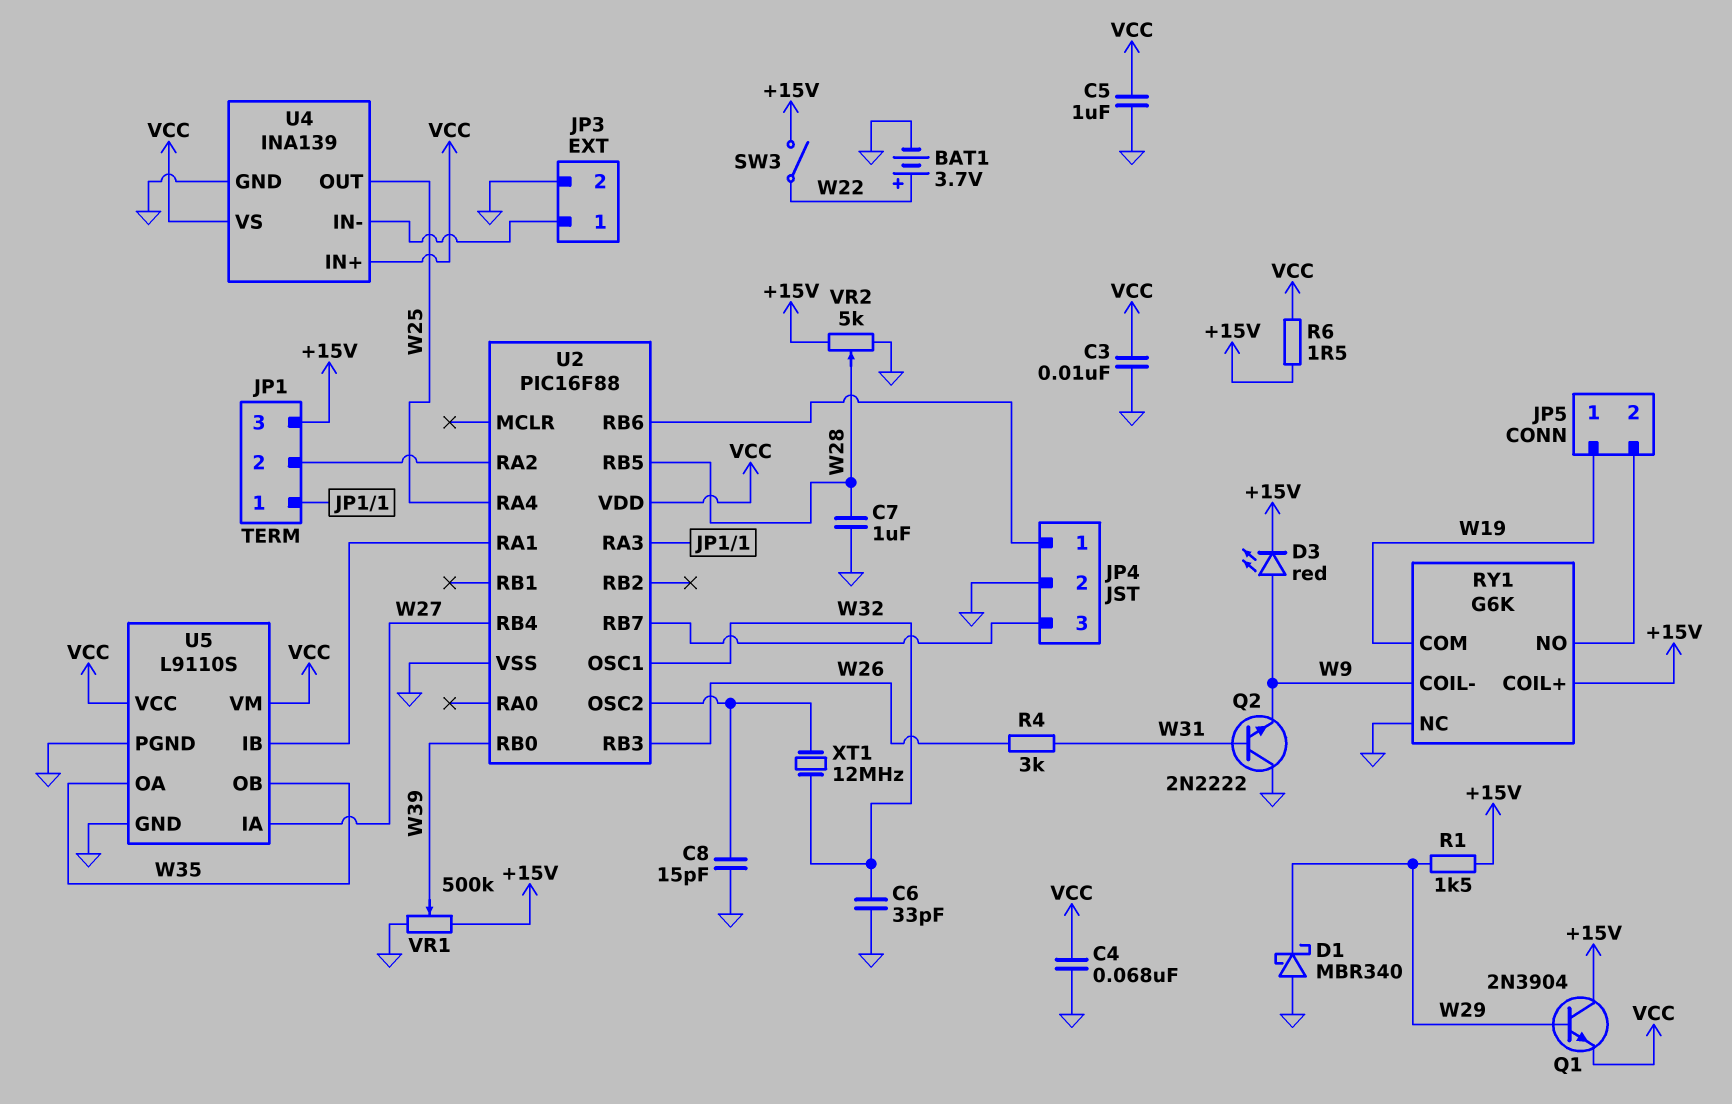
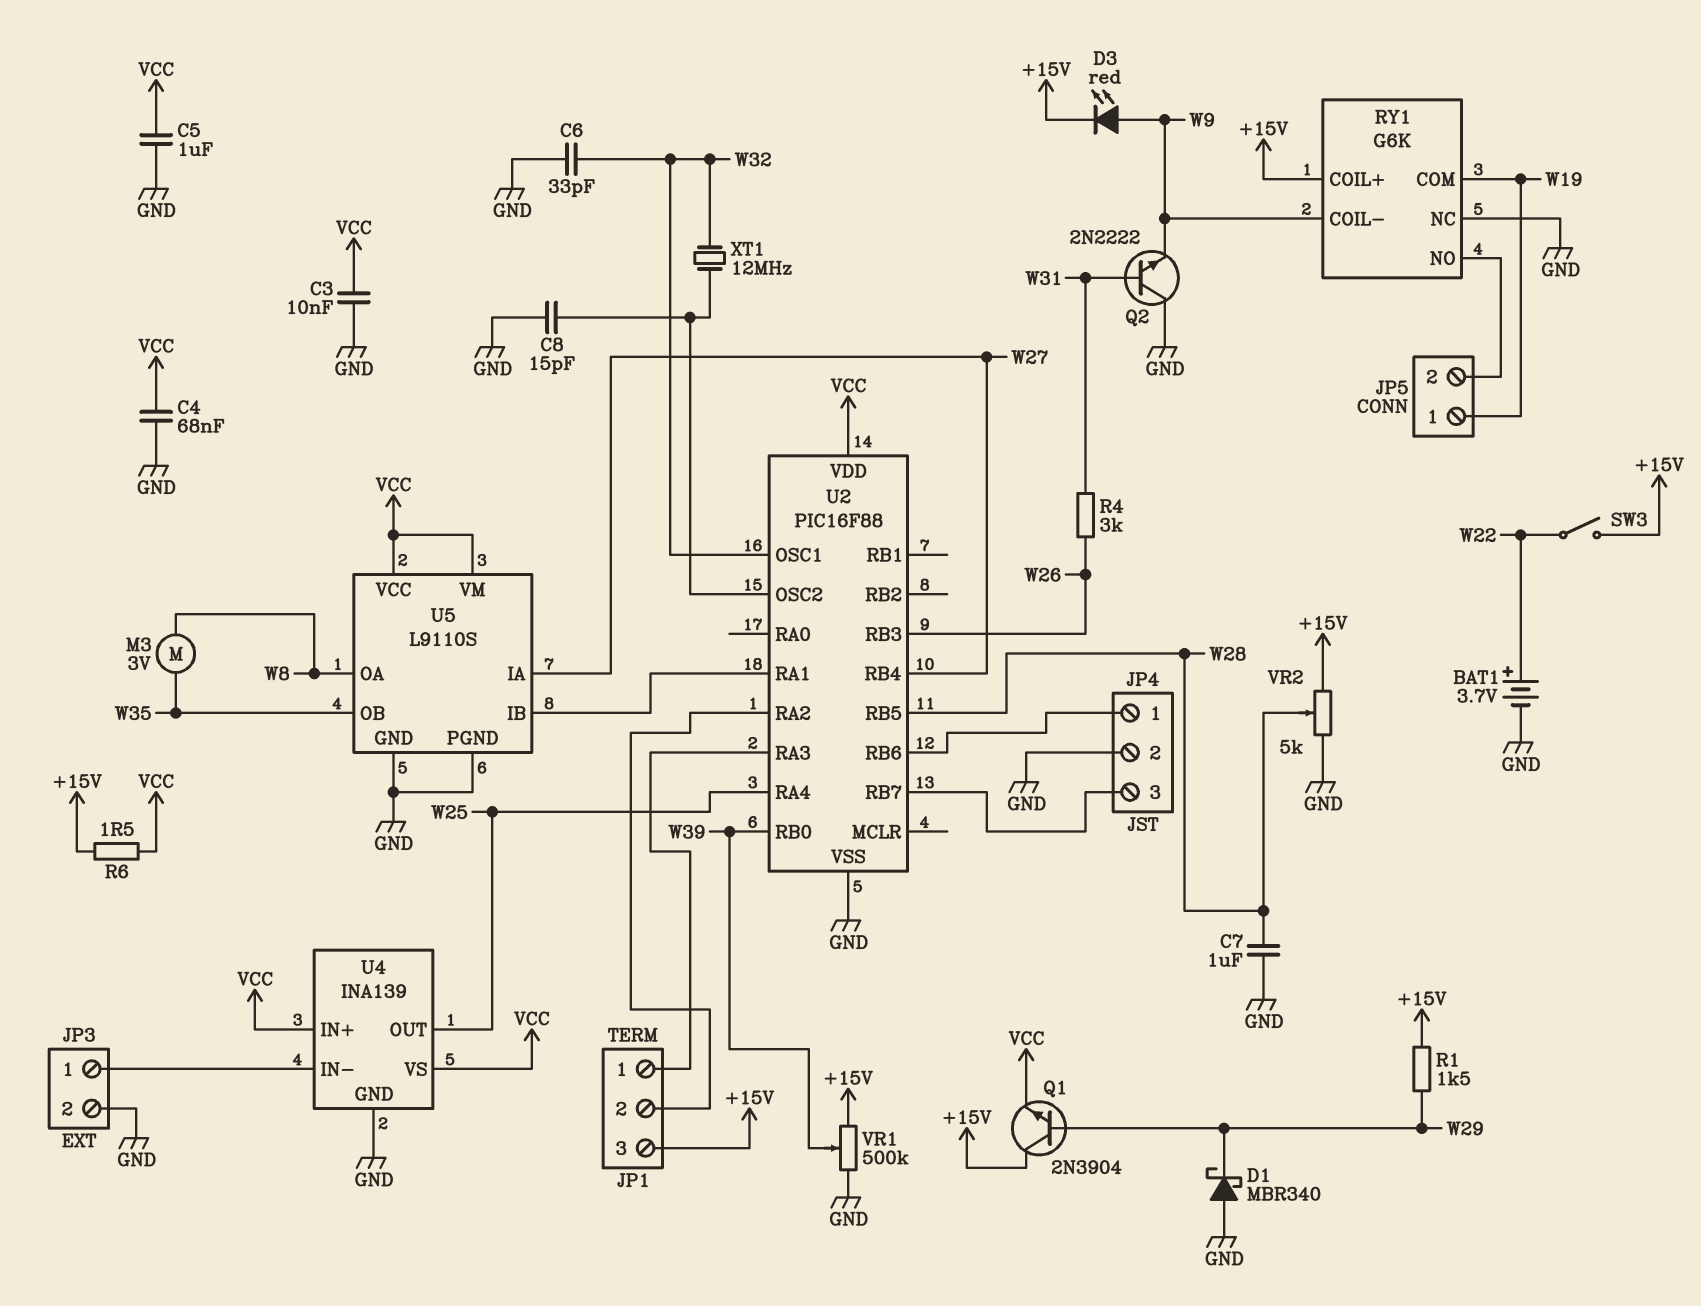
M3: none -> motor 3V (W8, W35)
U5 pin OA: W35 -> W8

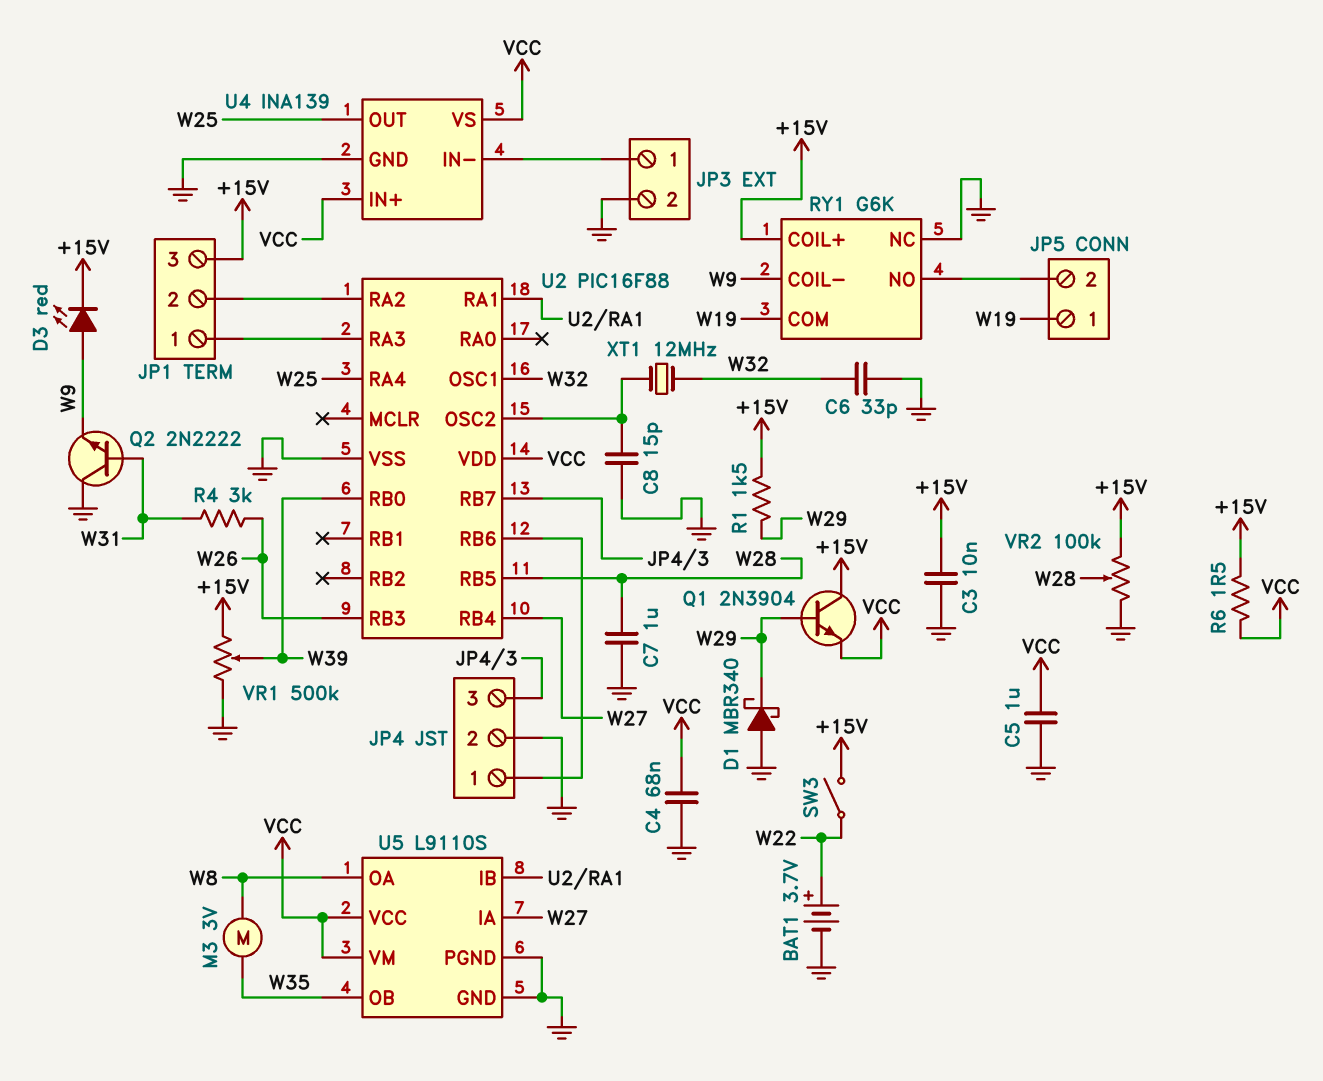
C3: 10nF (GND, VCC) -> 10nF (+15V, GND)
VR2: 5k (+15V, GND, wiper W28) -> 100k (+15V, GND, wiper W28)

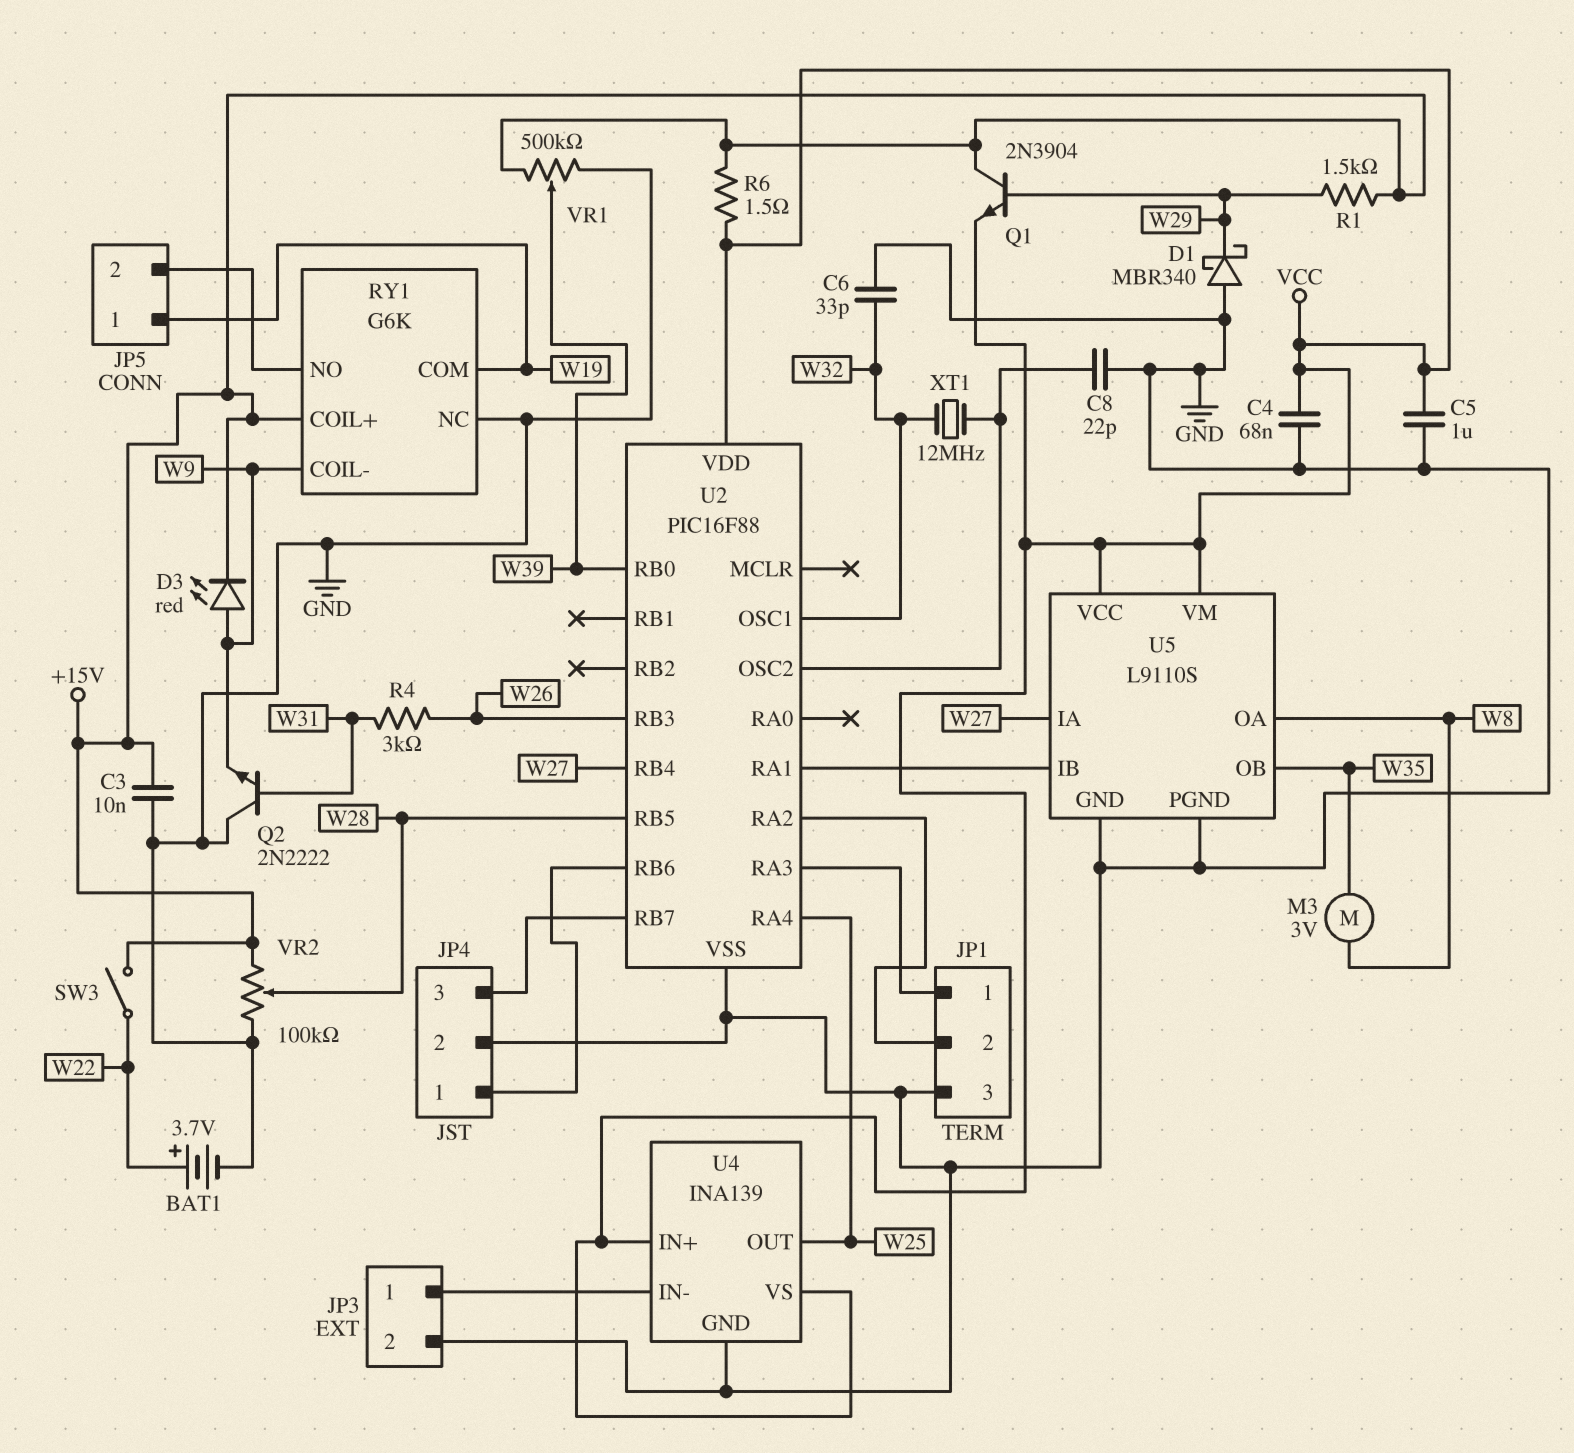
C7: 1uF (GND, W28) -> none
C8: 15pF (GND, U2/OSC2) -> 22pF (GND, U2/OSC2)
JP1 pin 3: +15V -> GND

